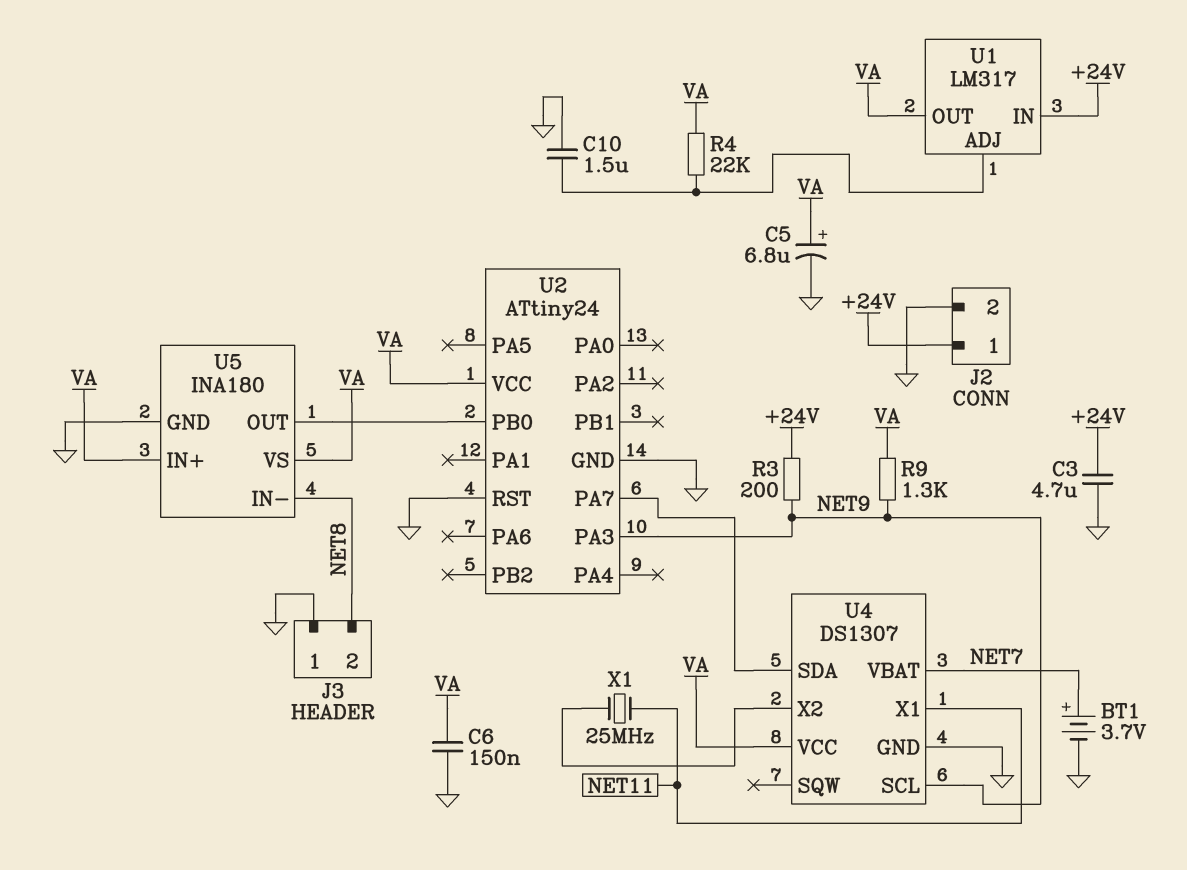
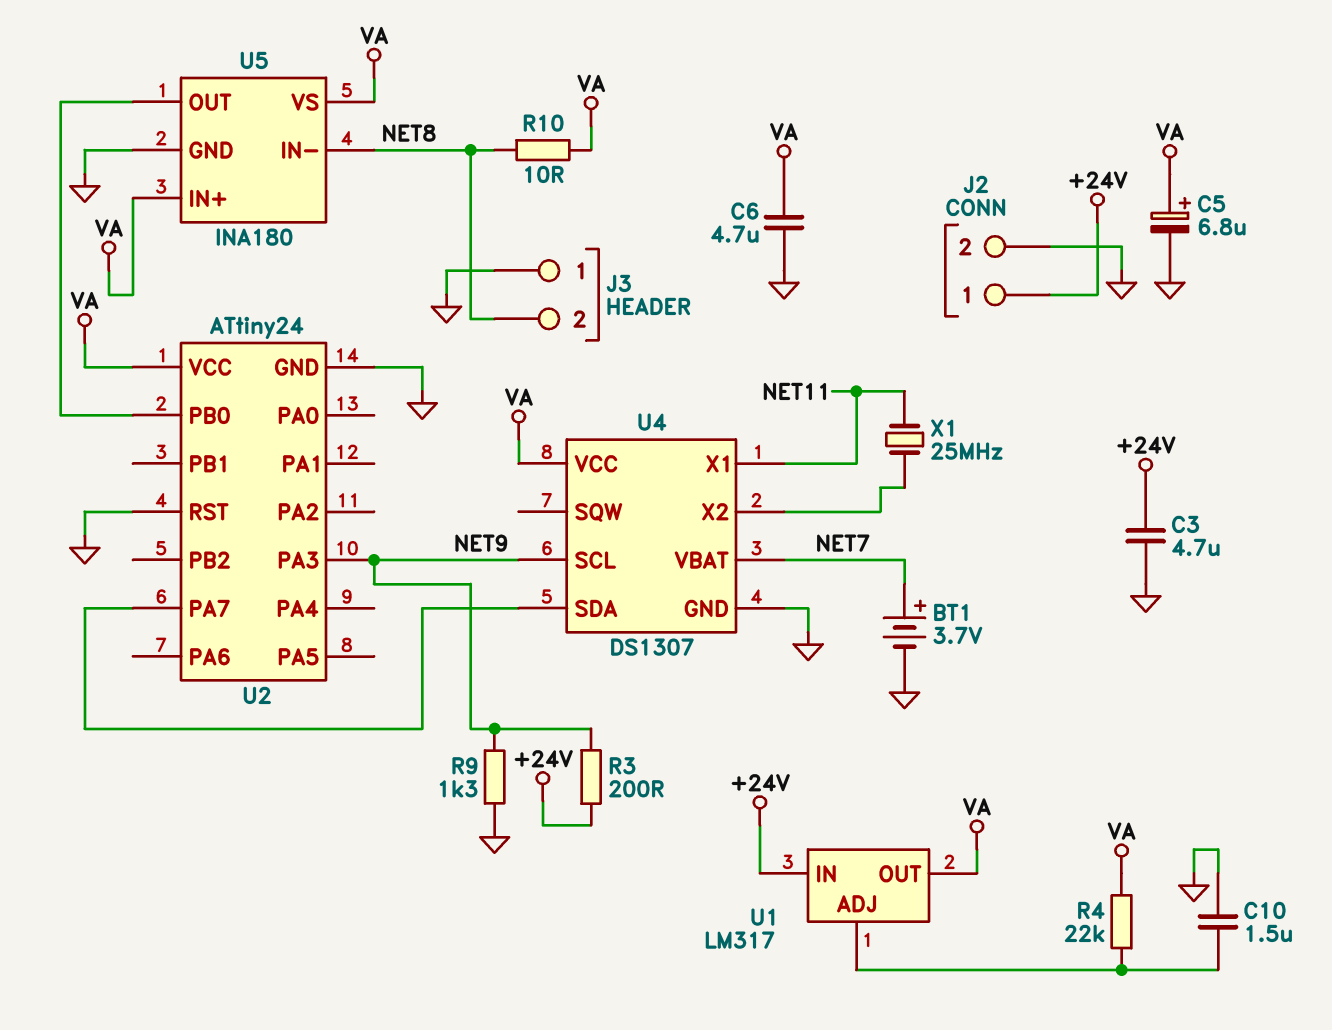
C6: 150nF (GND, VA) -> 4.7uF (GND, VA)
R9: 1.3k (NET9, VA) -> 1.3k (GND, NET9)
R10: none -> 10 (NET8, VA)

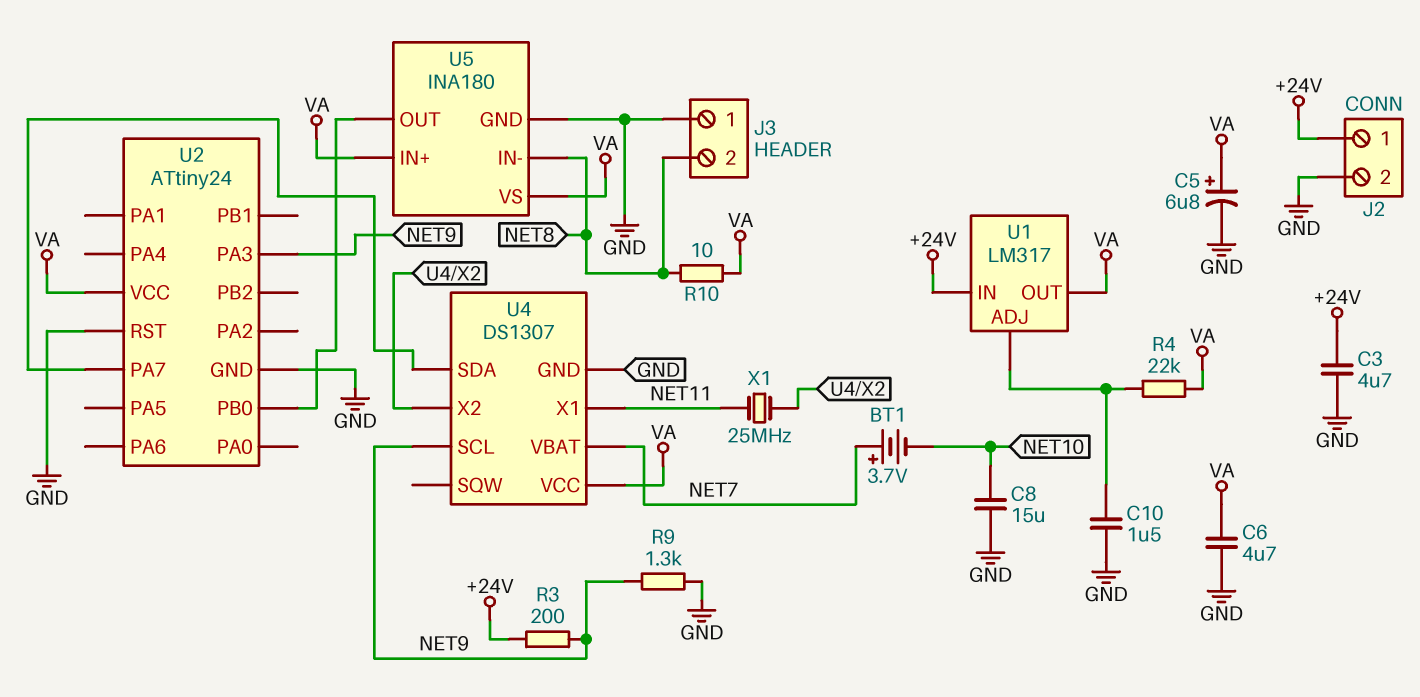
BT1: 3.7V (plus NET7, minus GND) -> 3.7V (plus NET7, minus NET10)
C8: none -> 15uF (GND, NET10)

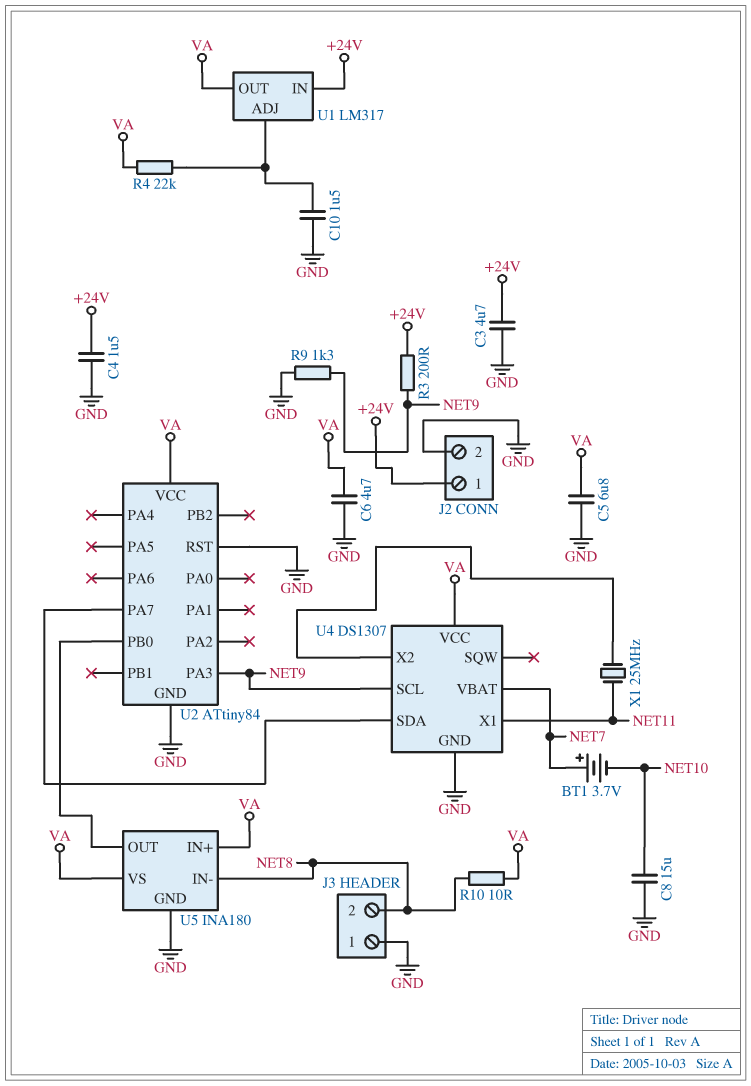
C4: none -> 1.5uF (+24V, GND)
C5: 6.8uF (plus VA, minus GND) -> 6.8uF (GND, VA)
U2: ATtiny24 -> ATtiny84

